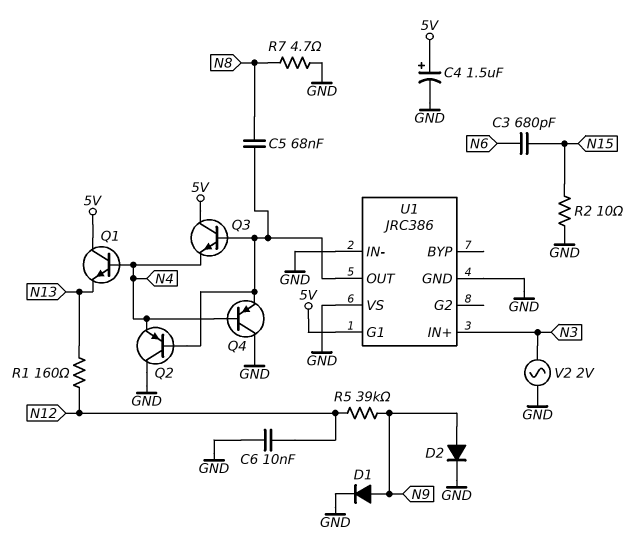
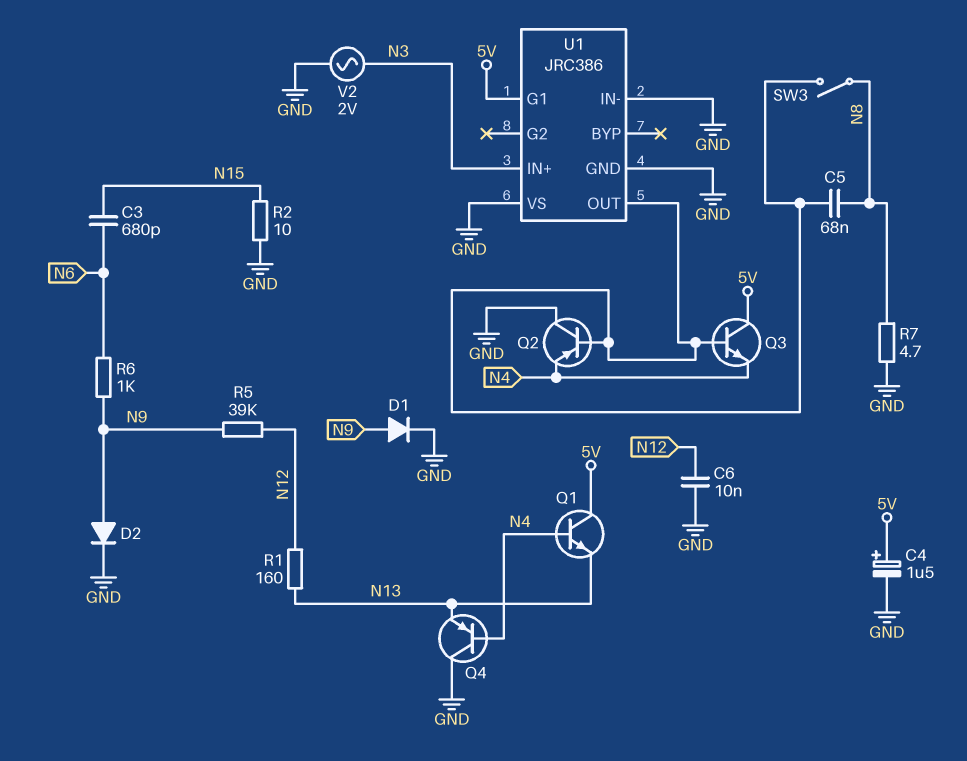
Q4: PNP (B N4, C GND, E U1/OUT) -> PNP (B N4, C GND, E N13)
R6: none -> 1k (N6, N9)
SW3: none -> switch (N8, U1/OUT)

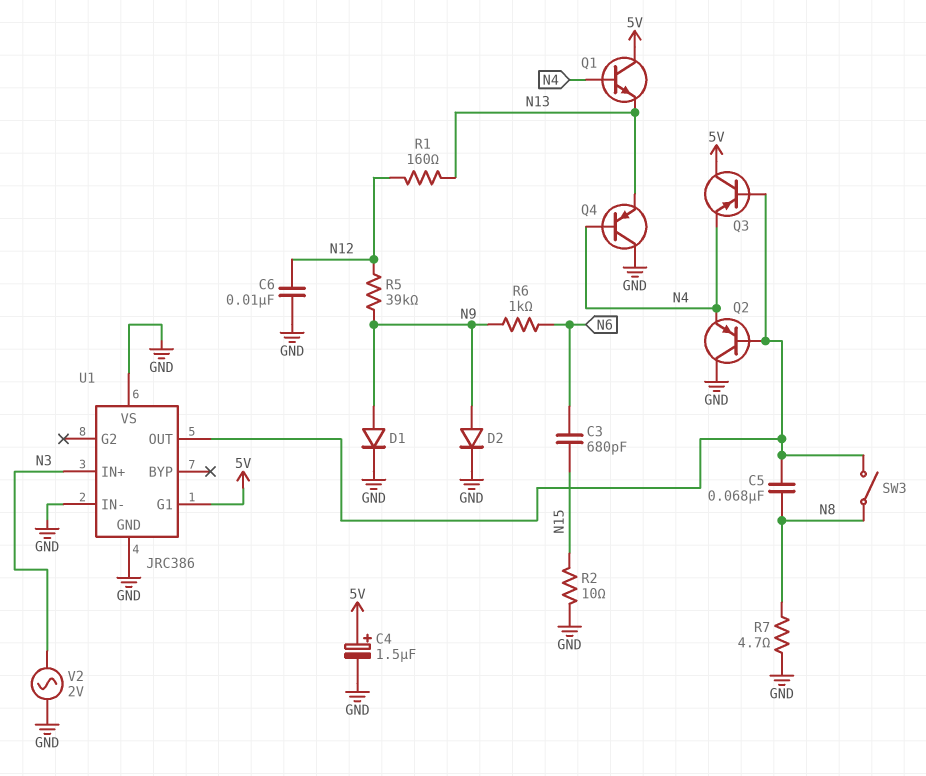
Q3: NPN (B U1/OUT, C 5V, E N4) -> PNP (B U1/OUT, C 5V, E N4)

